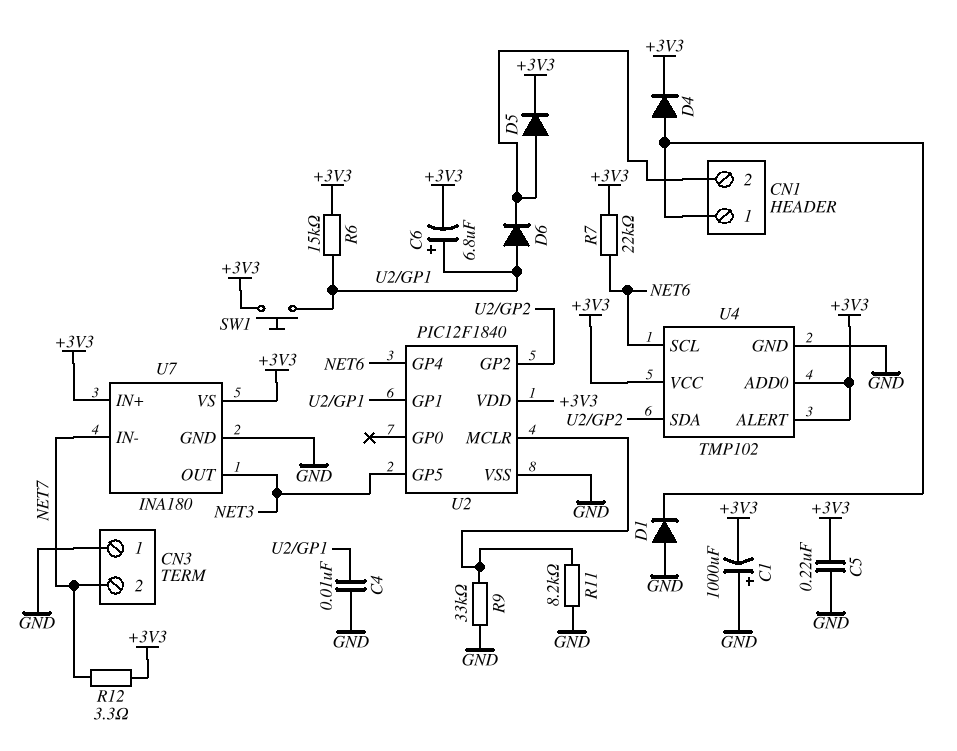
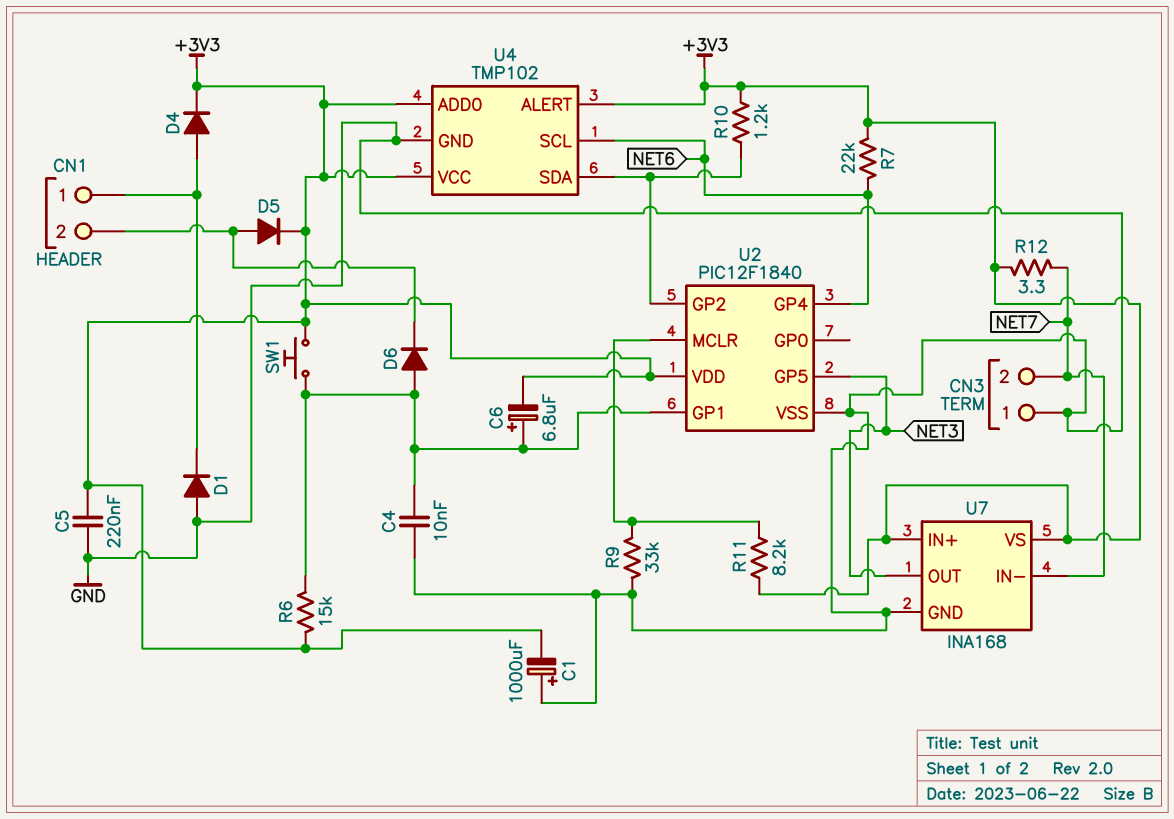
R10: none -> 1.2k (+3V3, U2/GP2)
R11: 8.2k (GND, U2/MCLR) -> 8.2k (+3V3, U2/MCLR)
U7: INA180 -> INA168

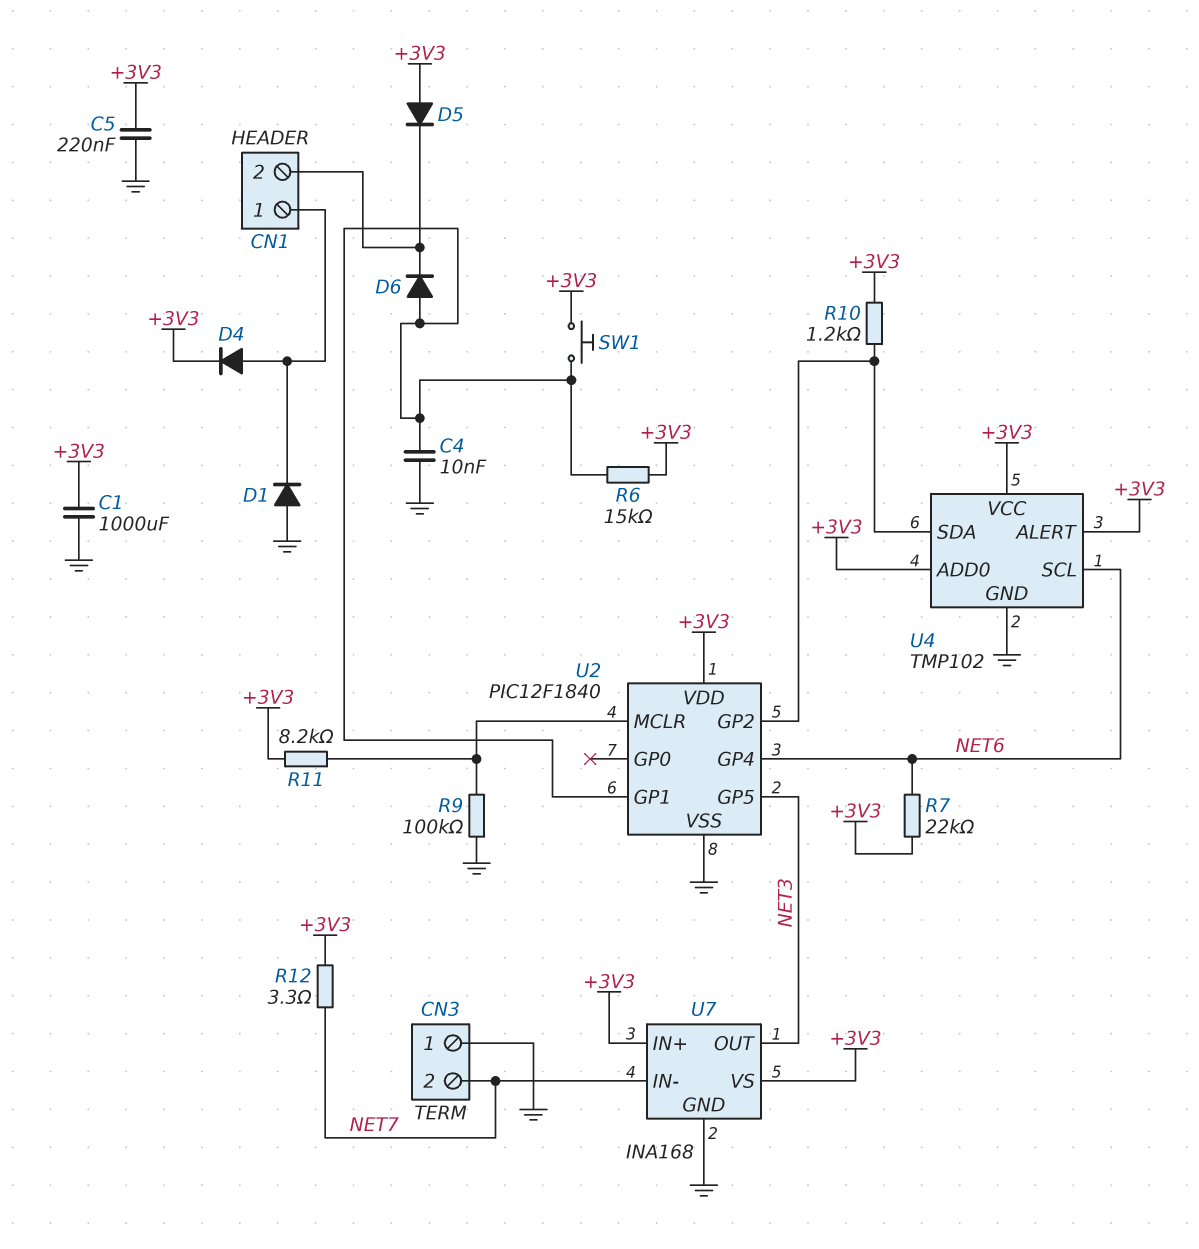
C1: 1000uF (plus GND, minus +3V3) -> 1000uF (+3V3, GND)
C6: 6.8uF (plus U2/GP1, minus +3V3) -> none
D5: diode (A CN1/2, K +3V3) -> diode (A +3V3, K CN1/2)
R9: 33k (GND, U2/MCLR) -> 100k (GND, U2/MCLR)

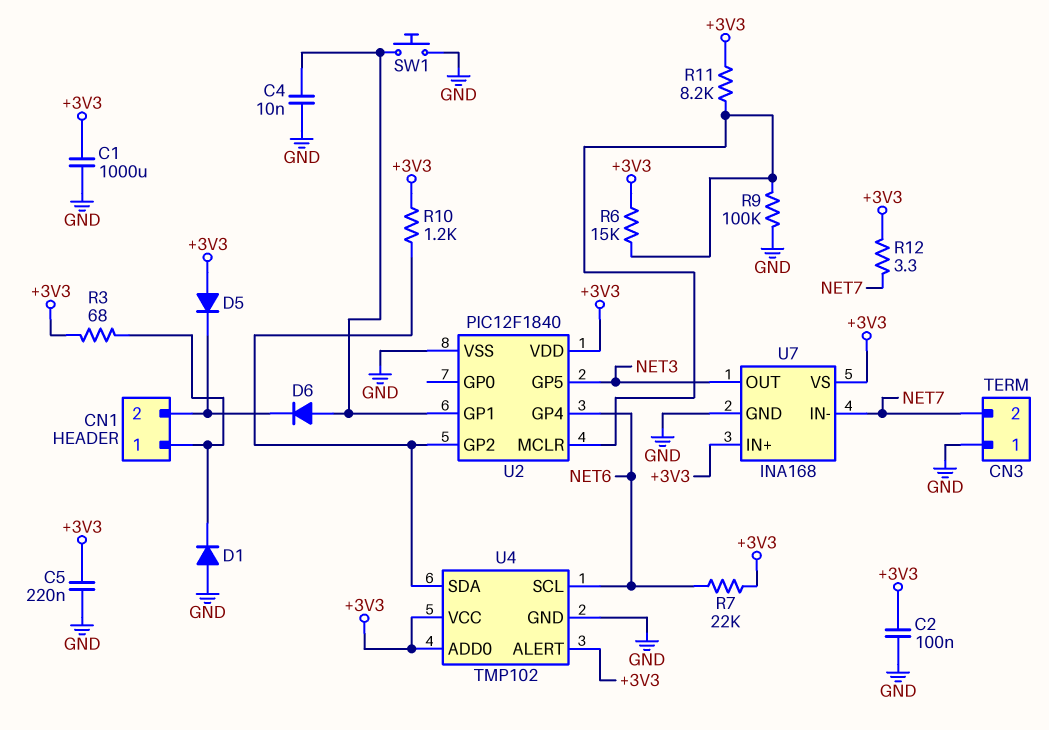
C2: none -> 100nF (+3V3, GND)
D4: diode (A CN1/1, K +3V3) -> none
R3: none -> 68 (+3V3, CN1/1)
R6: 15k (+3V3, U2/GP1) -> 15k (+3V3, U2/MCLR)
SW1: button (+3V3, U2/GP1) -> button (GND, U2/GP1)

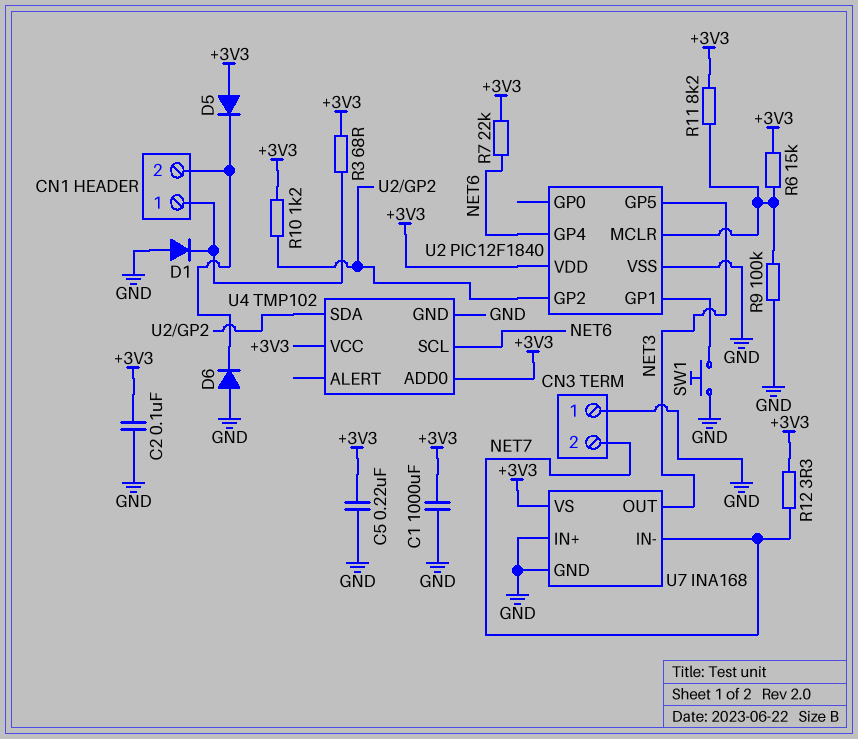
C4: 10nF (GND, U2/GP1) -> none
D6: diode (A U2/GP1, K CN1/2) -> diode (A GND, K CN1/2)
U4 pin ALERT: +3V3 -> none
U7 pin IN+: +3V3 -> GND

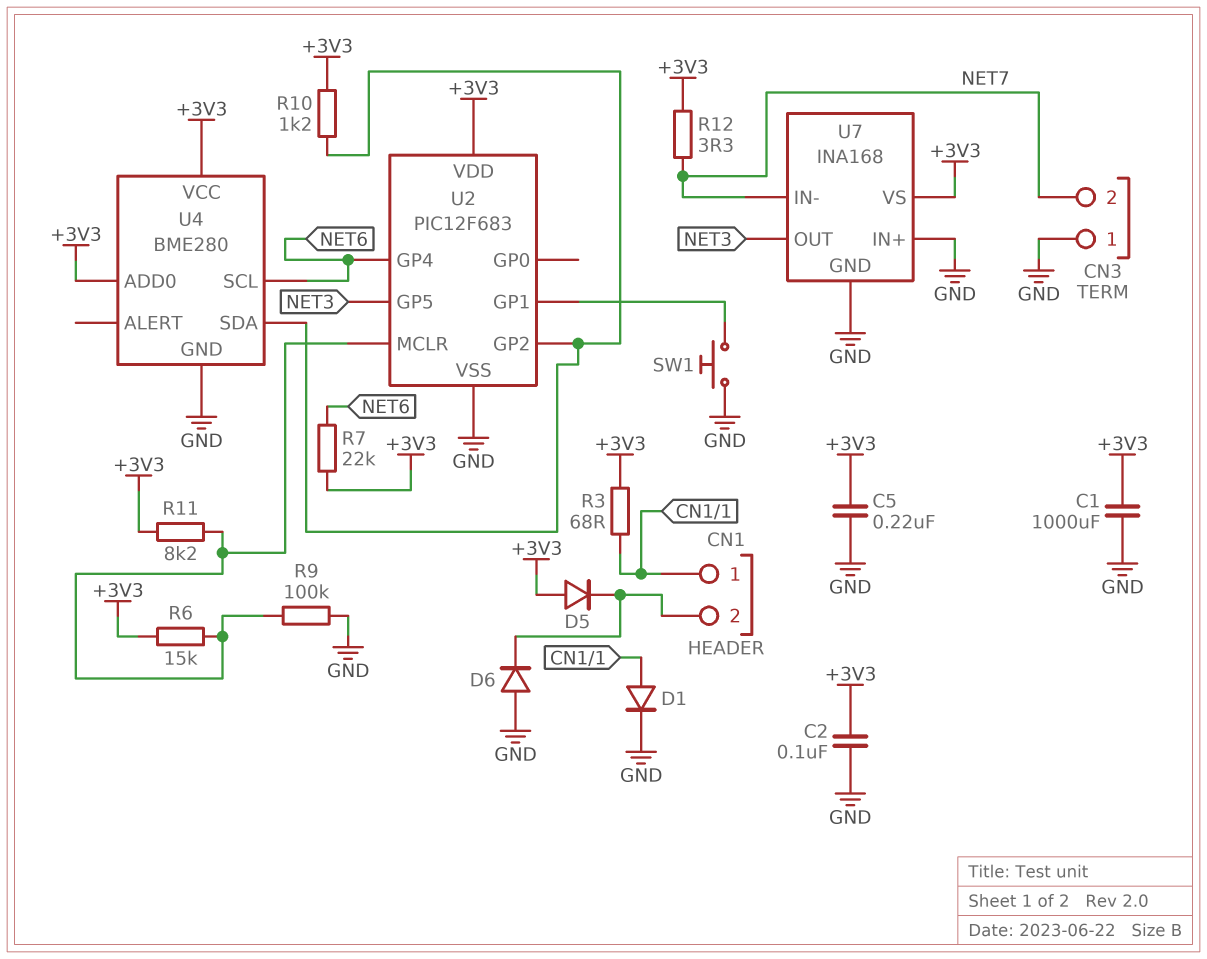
D1: diode (A GND, K CN1/1) -> diode (A CN1/1, K GND)
U2: PIC12F1840 -> PIC12F683
U4: TMP102 -> BME280

